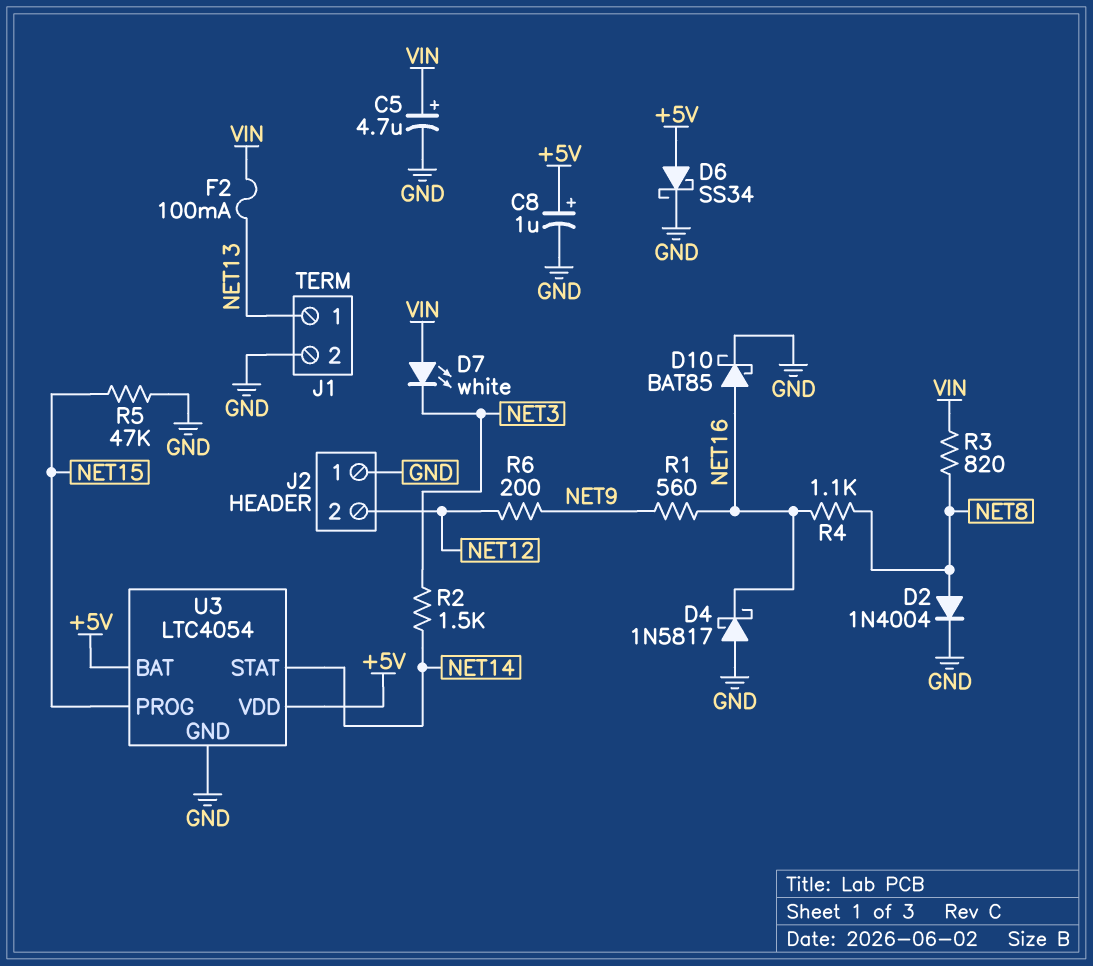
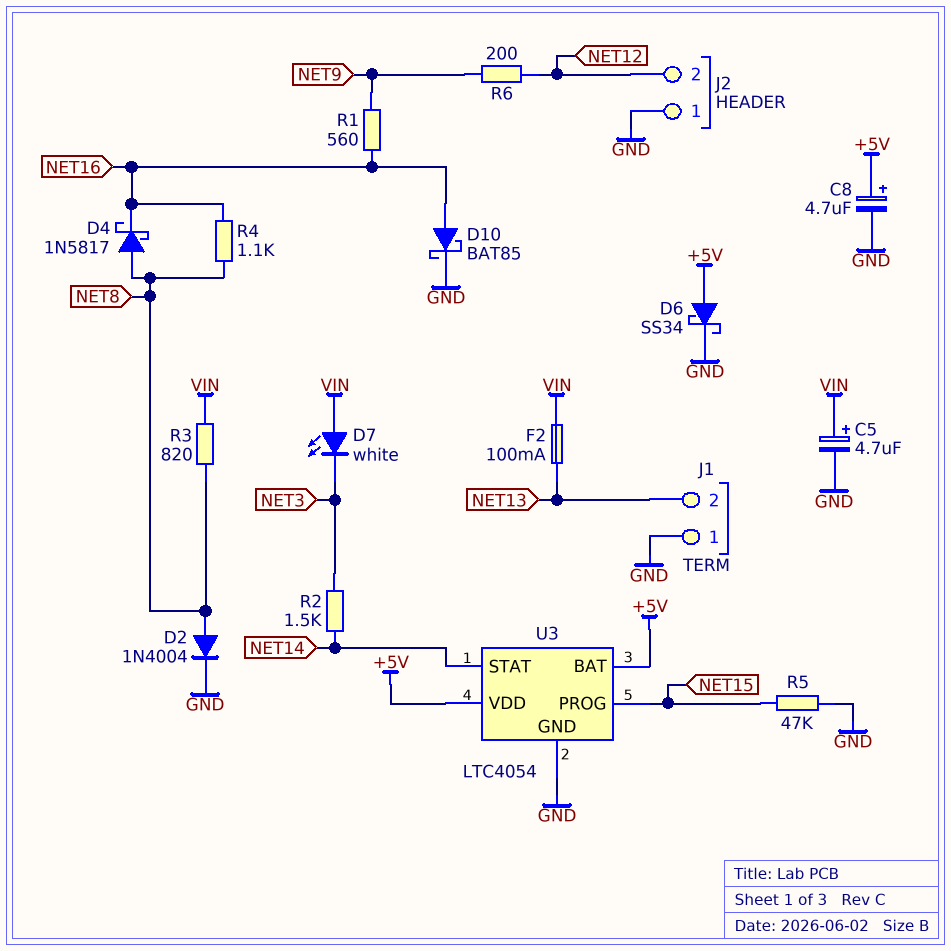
C8: 1uF (plus +5V, minus GND) -> 4.7uF (plus +5V, minus GND)
D4: schottky 1N5817 (A GND, K NET16) -> schottky 1N5817 (A NET8, K NET16)
J1 pin 1: NET13 -> GND
J1 pin 2: GND -> NET13

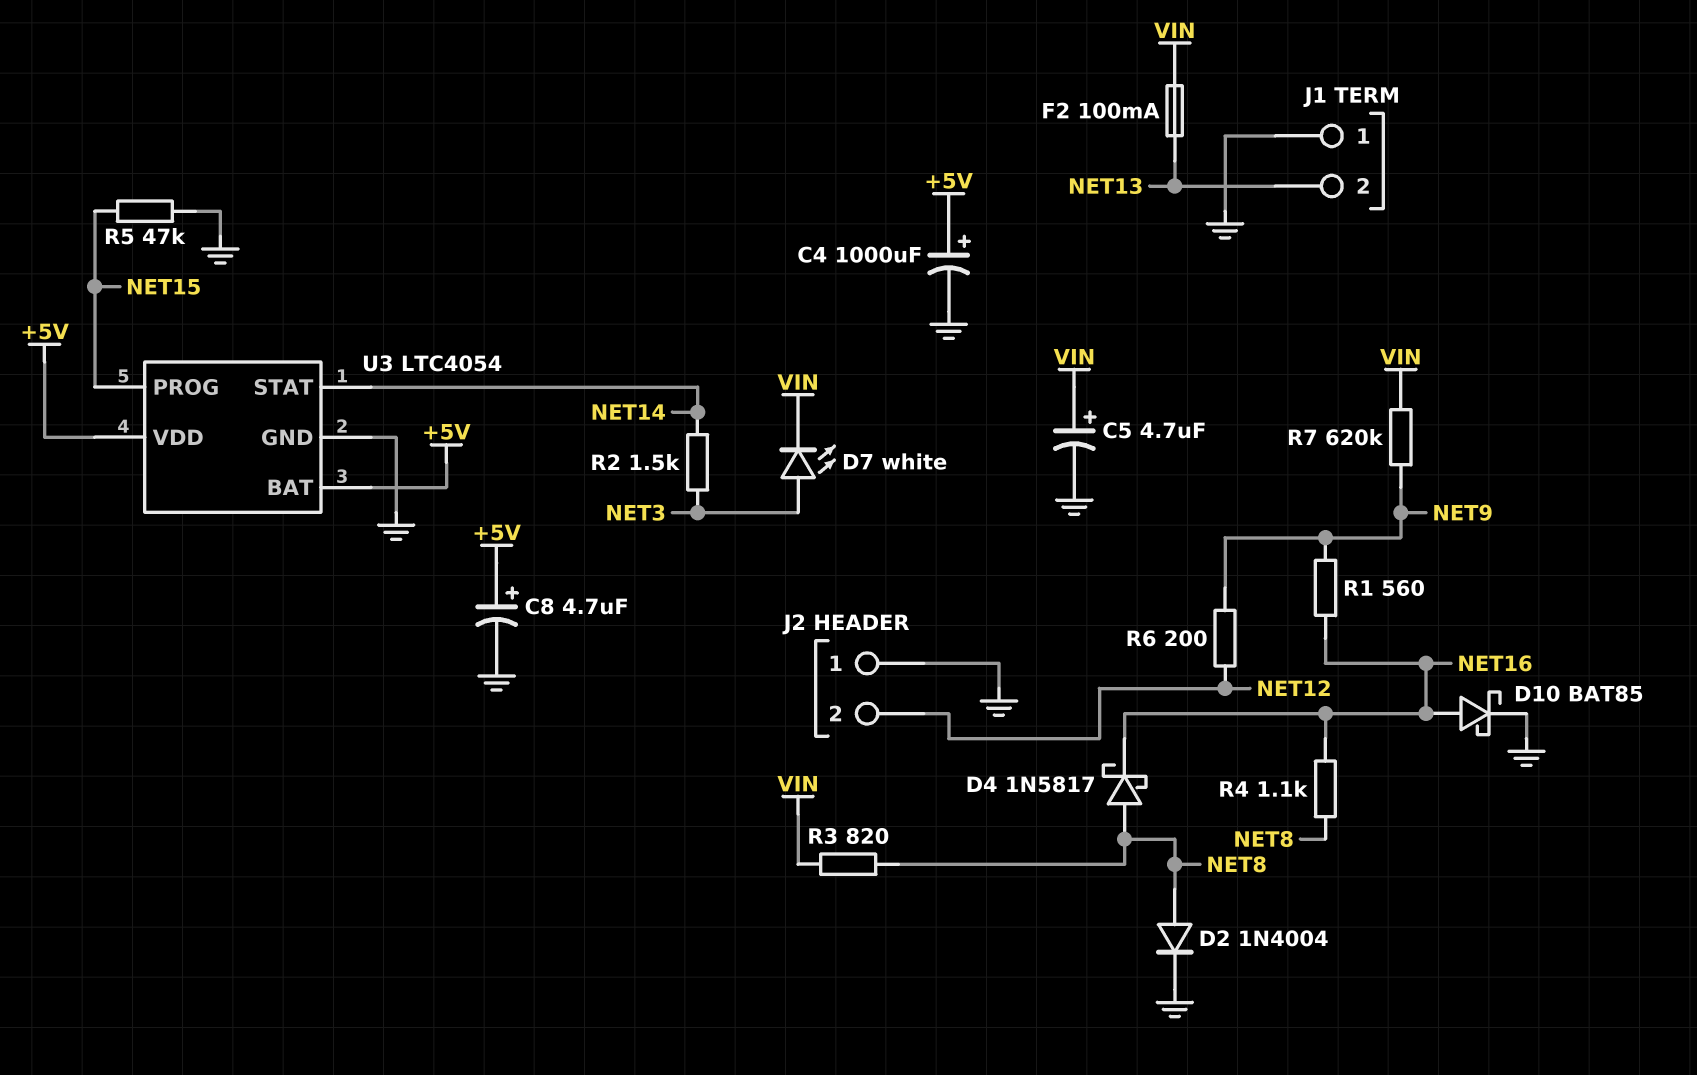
C4: none -> 1000uF (plus +5V, minus GND)
D6: schottky SS34 (A +5V, K GND) -> none
D7: LED white (A VIN, K NET3) -> LED white (A NET3, K VIN)
R7: none -> 620k (NET9, VIN)

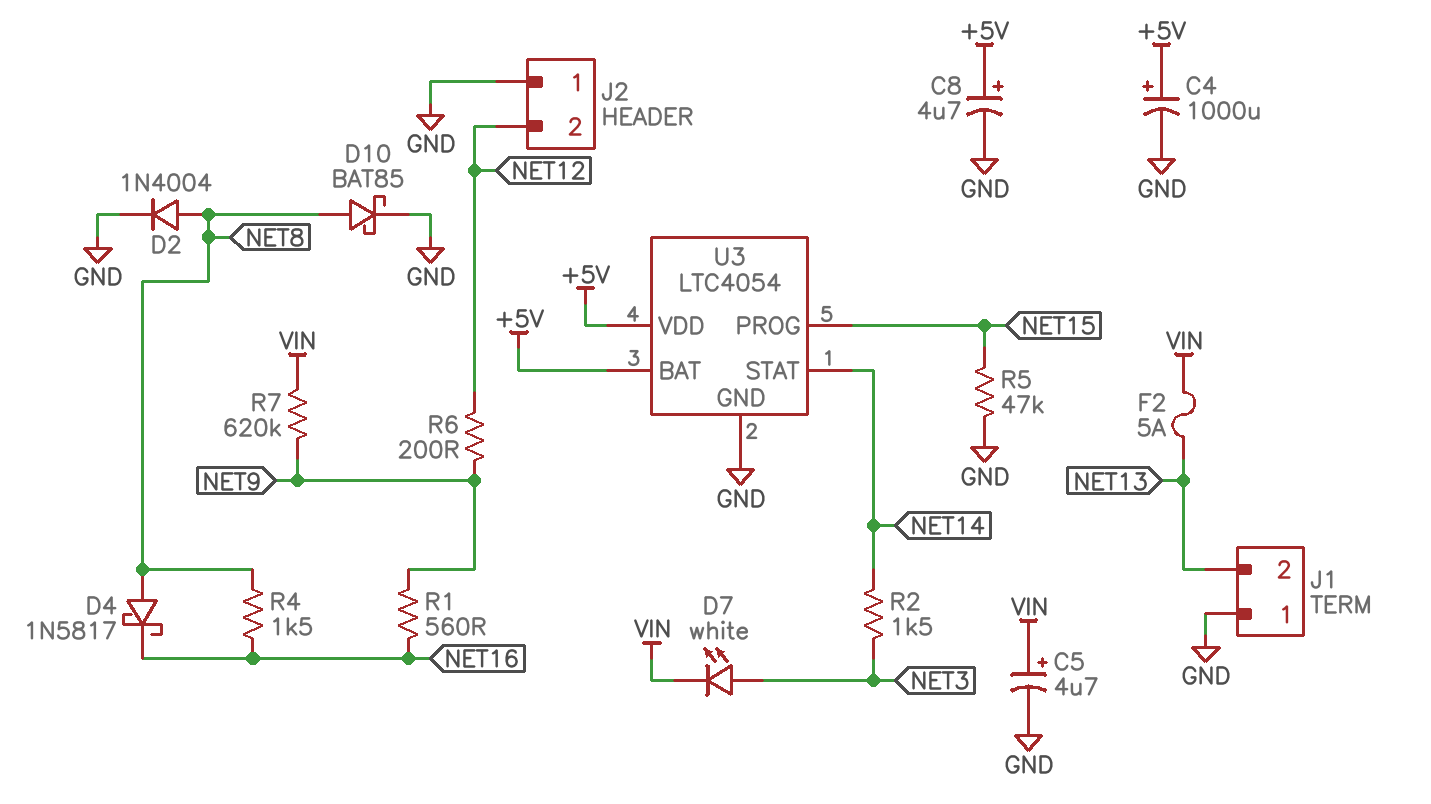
D10: schottky BAT85 (A NET16, K GND) -> schottky BAT85 (A NET8, K GND)
F2: 100mA (NET13, VIN) -> 5A (NET13, VIN)
R3: 820 (NET8, VIN) -> none
R4: 1.1k (NET8, NET16) -> 1.5k (NET8, NET16)

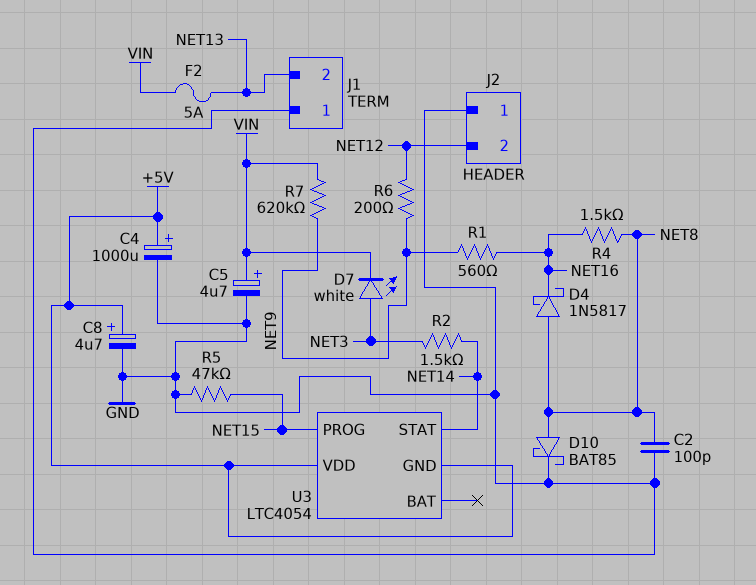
C2: none -> 100pF (GND, NET8)
D2: diode 1N4004 (A NET8, K GND) -> none
U3 pin BAT: +5V -> none
U3 pin GND: GND -> +5V

